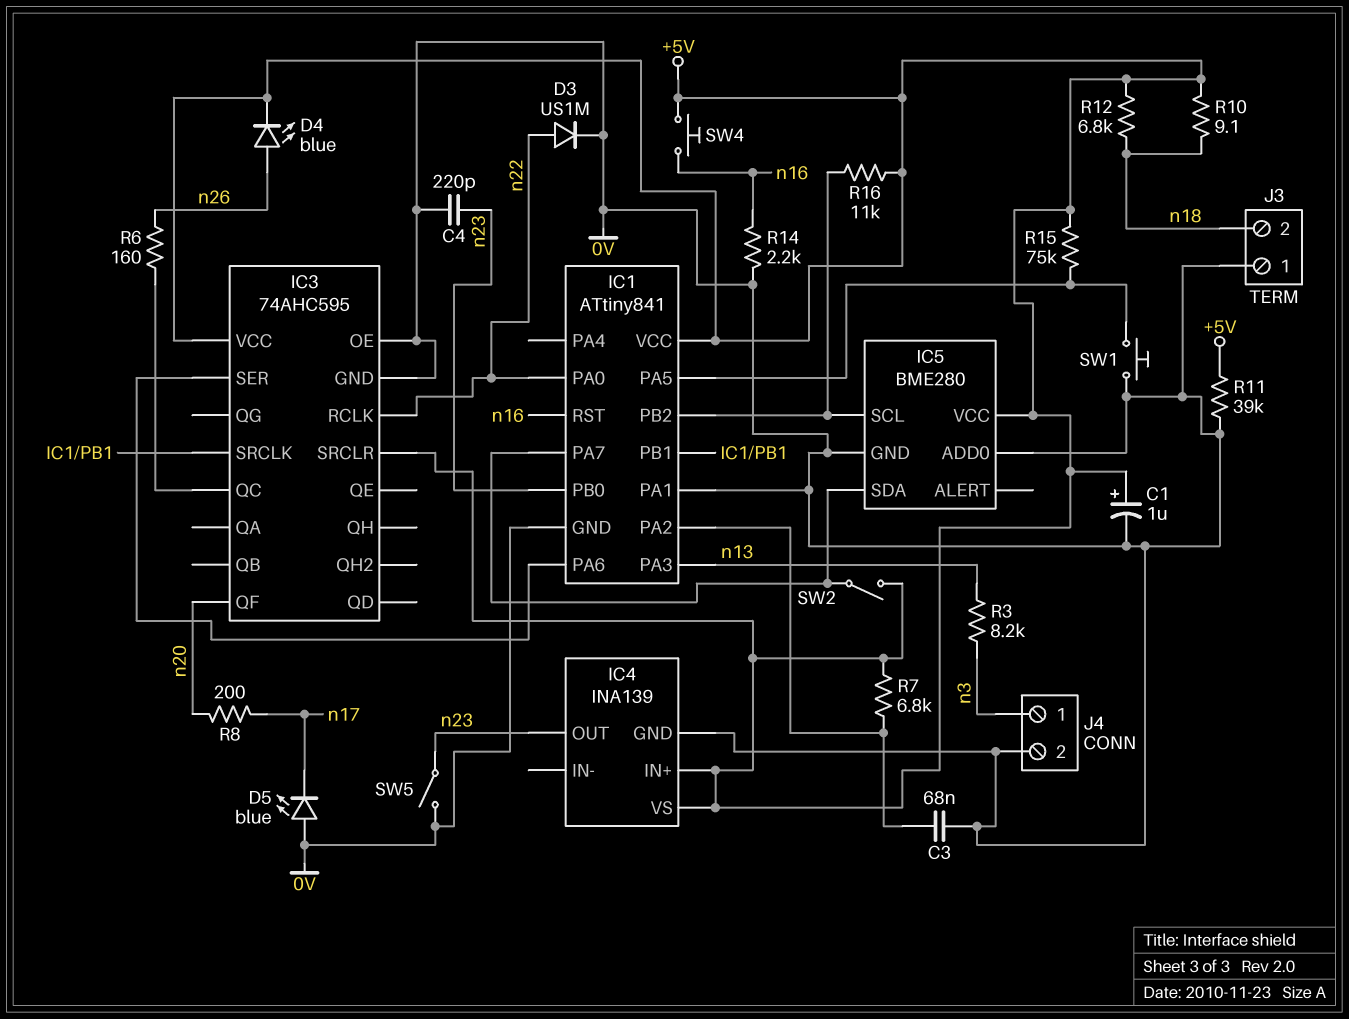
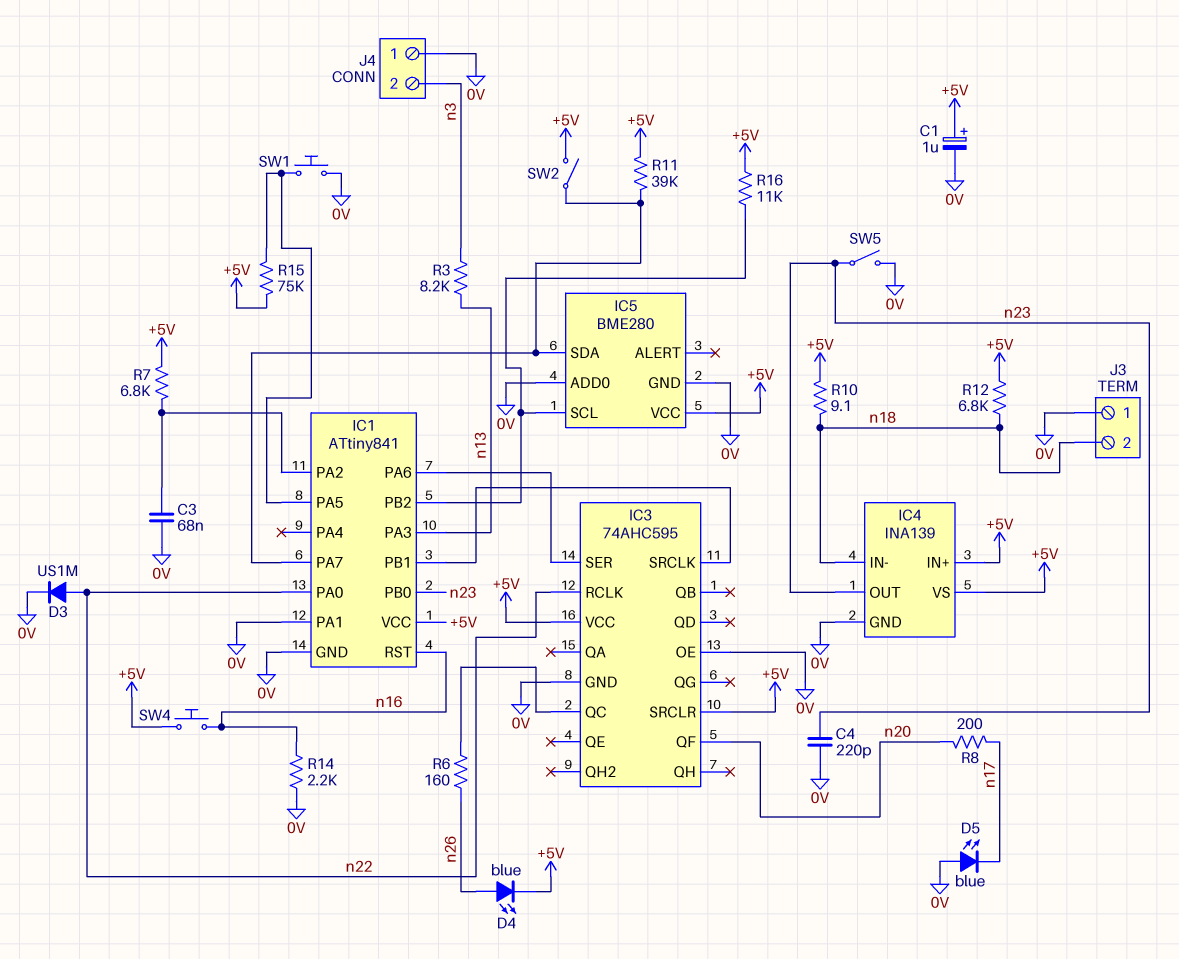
IC4 pin IN-: none -> n18
J4 pin 1: n3 -> 0V
J4 pin 2: 0V -> n3
R11: 39k (+5V, 0V) -> 39k (+5V, IC1/PA7)

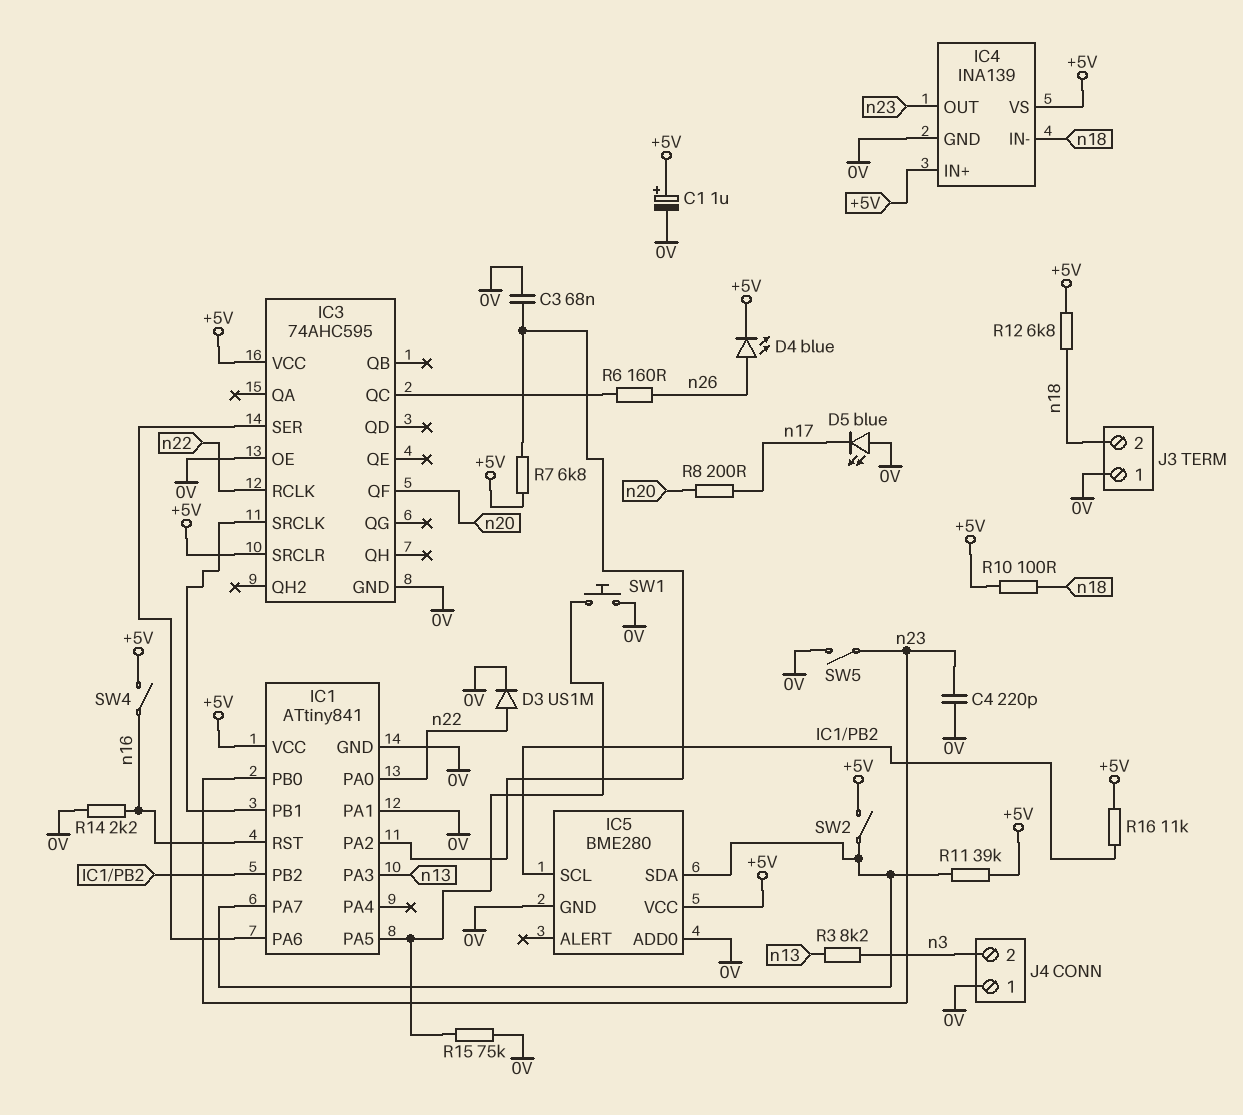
R10: 9.1 (+5V, n18) -> 100 (+5V, n18)
R15: 75k (+5V, IC1/PA5) -> 75k (0V, IC1/PA5)
SW4: button (+5V, n16) -> switch (+5V, n16)

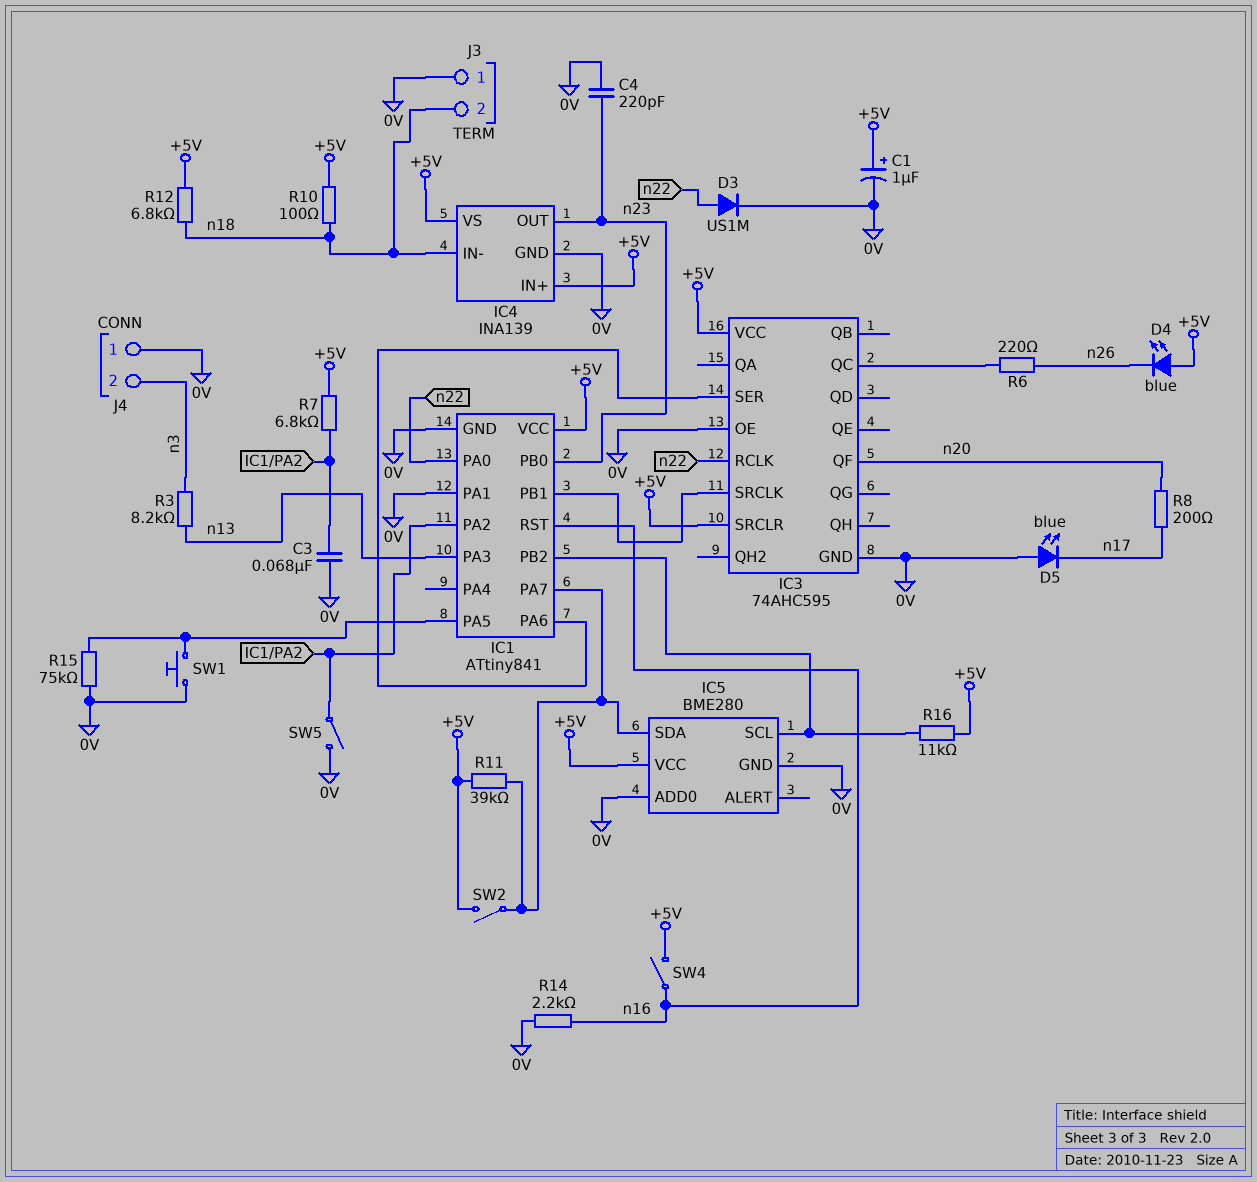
D4: LED blue (A n26, K +5V) -> LED blue (A +5V, K n26)
R6: 160 (IC3/QC, n26) -> 220 (IC3/QC, n26)
SW5: switch (0V, n23) -> switch (0V, IC1/PA2)

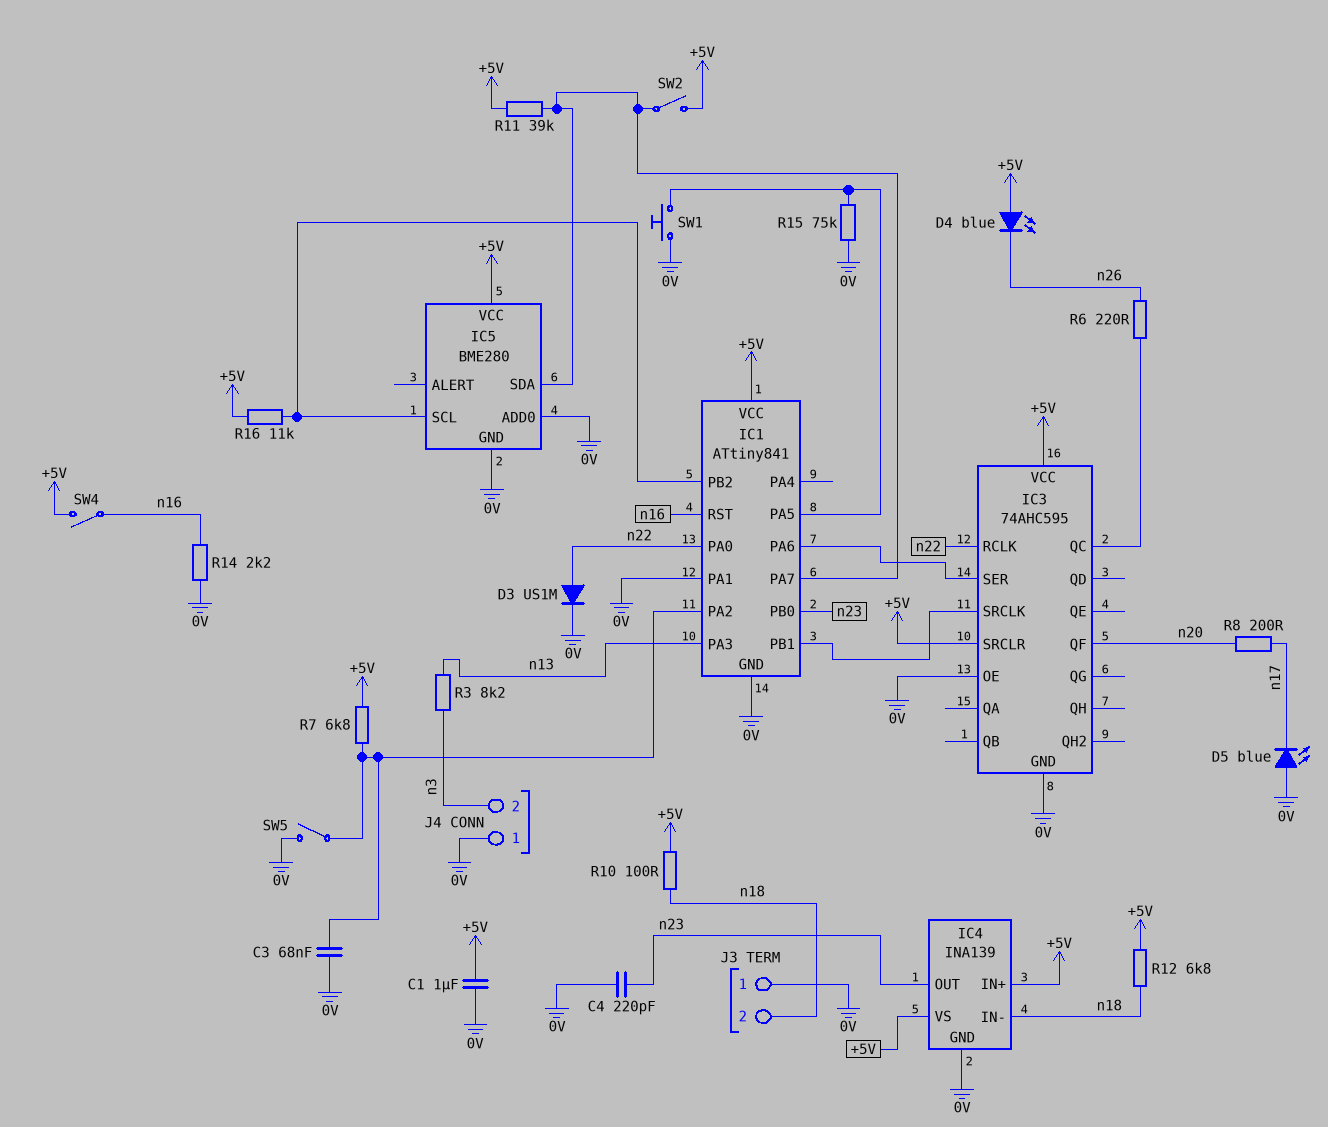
C1: 1uF (plus +5V, minus 0V) -> 1uF (+5V, 0V)

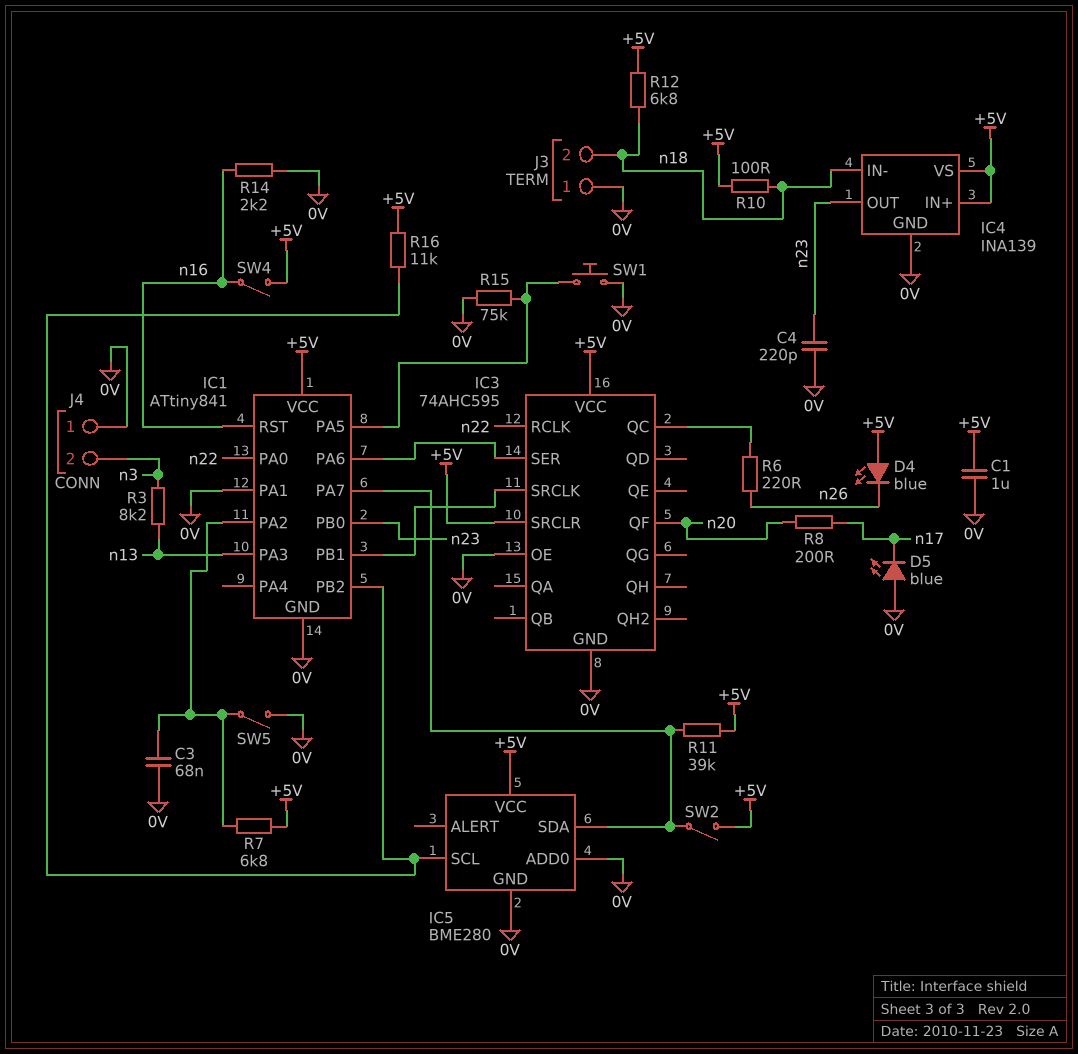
D3: diode US1M (A n22, K 0V) -> none

